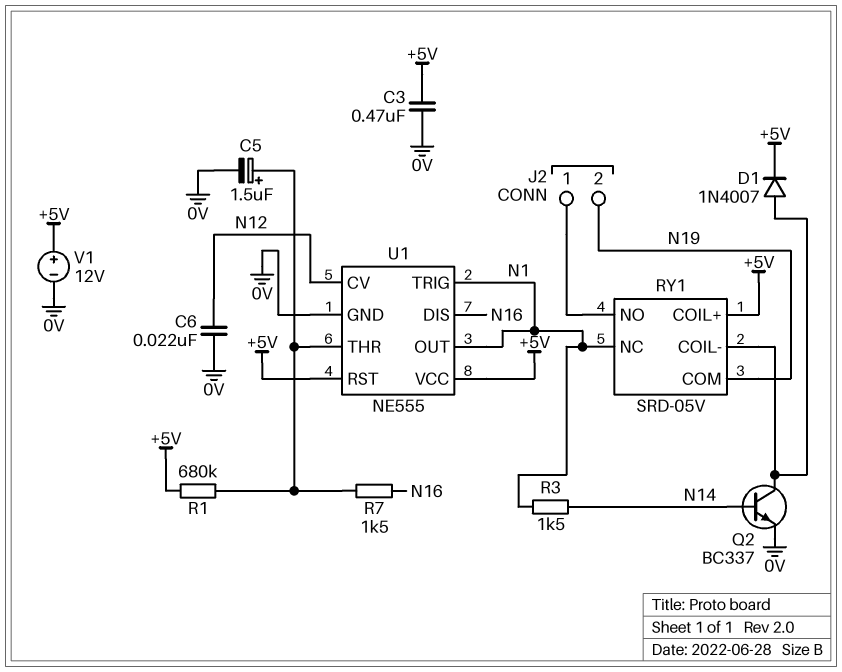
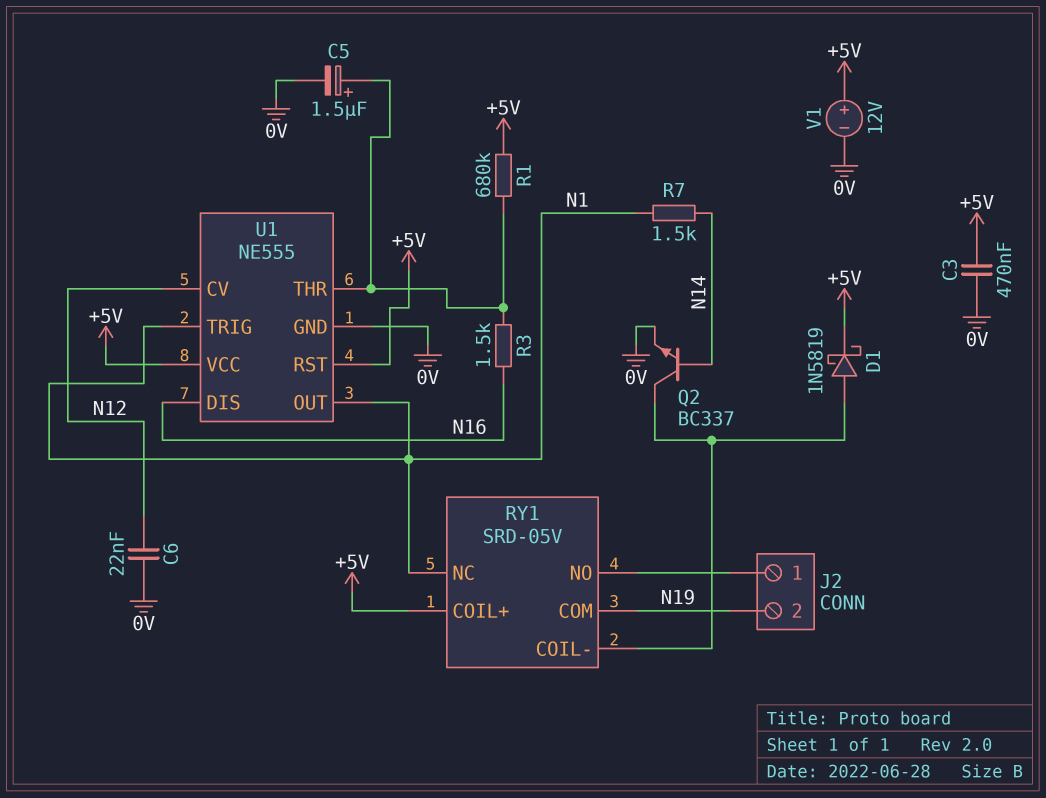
D1: diode 1N4007 (A RY1/COIL-, K +5V) -> schottky 1N5819 (A RY1/COIL-, K +5V)
R3: 1.5k (N1, N14) -> 1.5k (N16, U1/THR)
R7: 1.5k (N16, U1/THR) -> 1.5k (N1, N14)

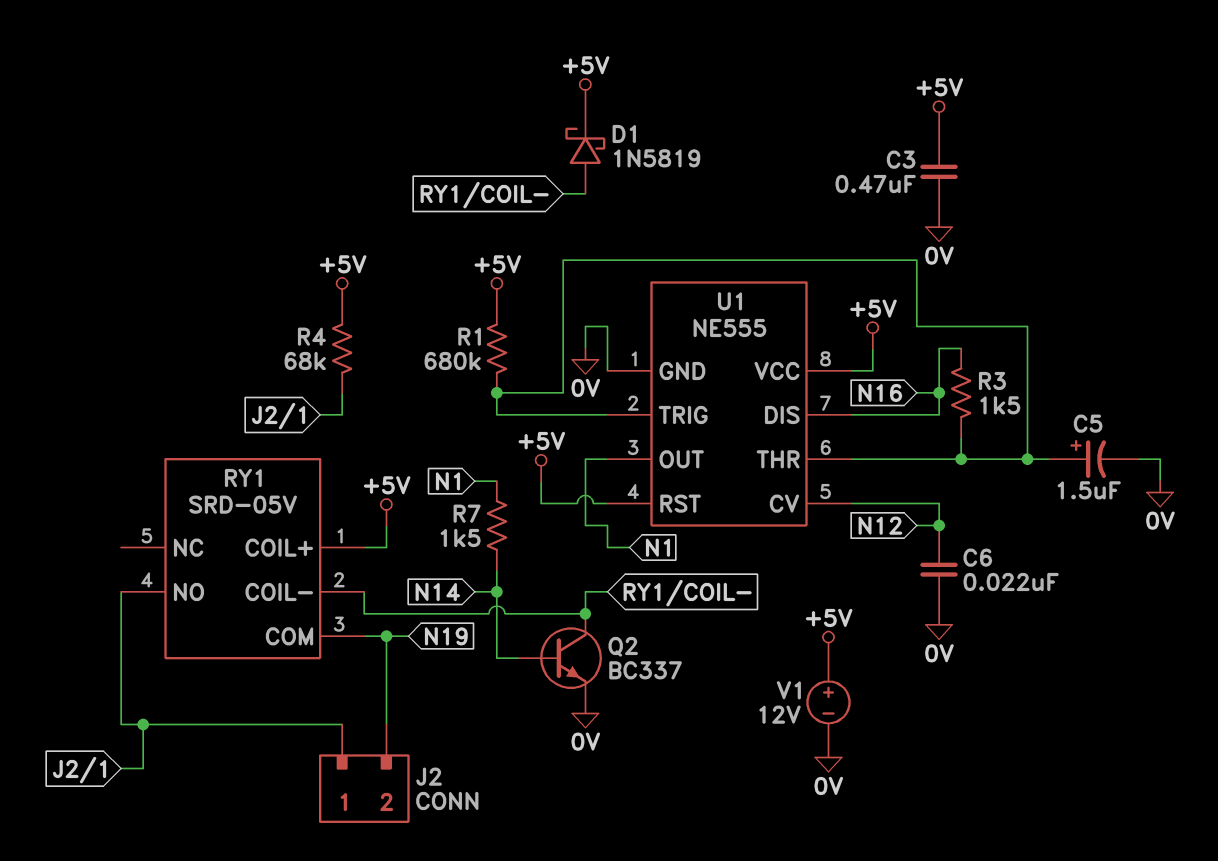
R4: none -> 68k (+5V, J2/1)
RY1 pin NC: N1 -> none
U1 pin TRIG: N1 -> U1/THR

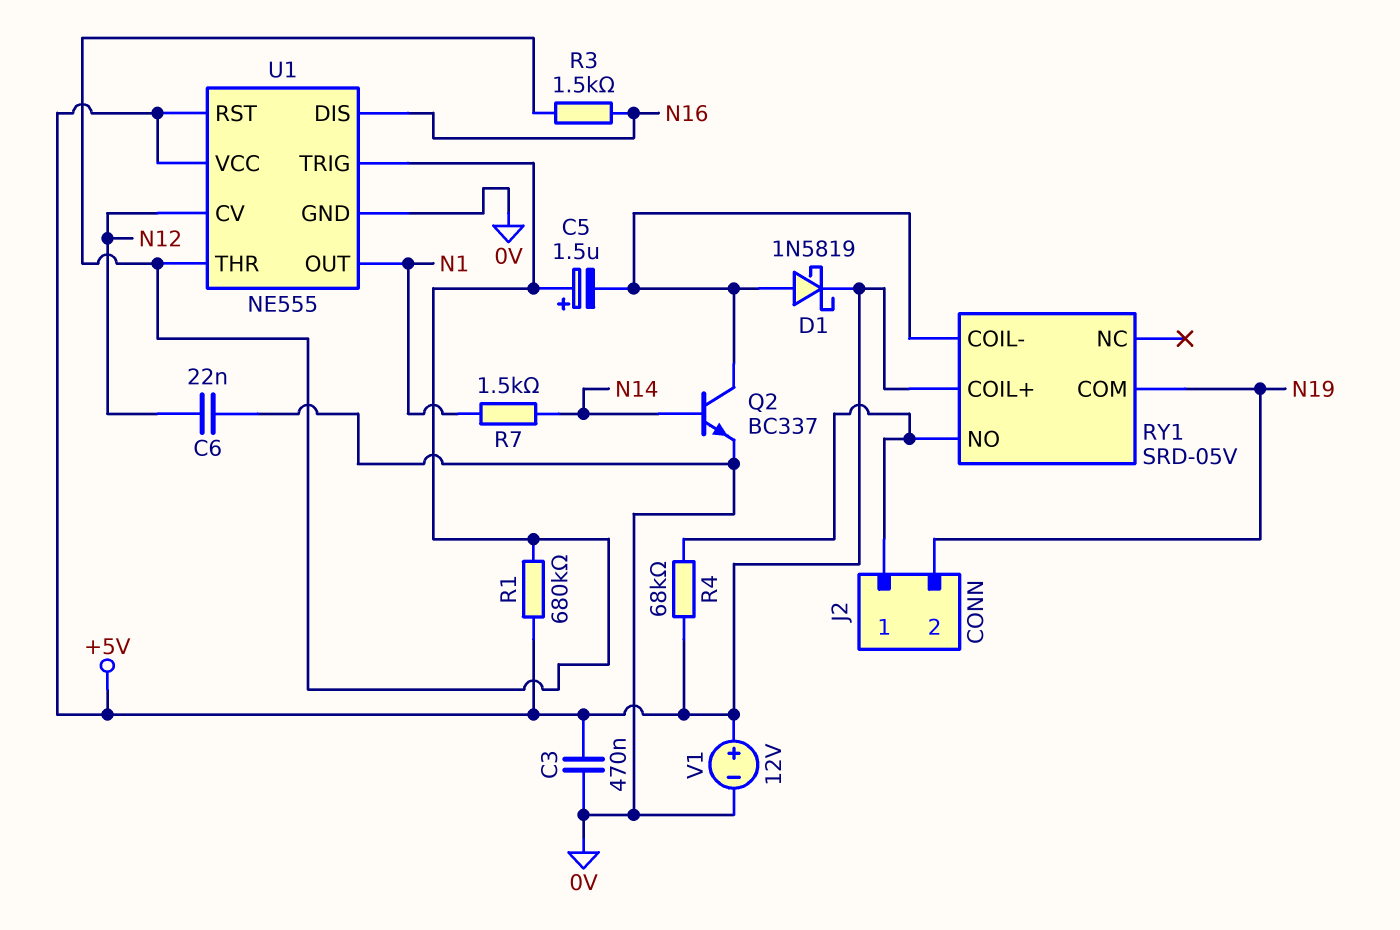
C5: 1.5uF (plus U1/THR, minus 0V) -> 1.5uF (plus U1/THR, minus RY1/COIL-)

